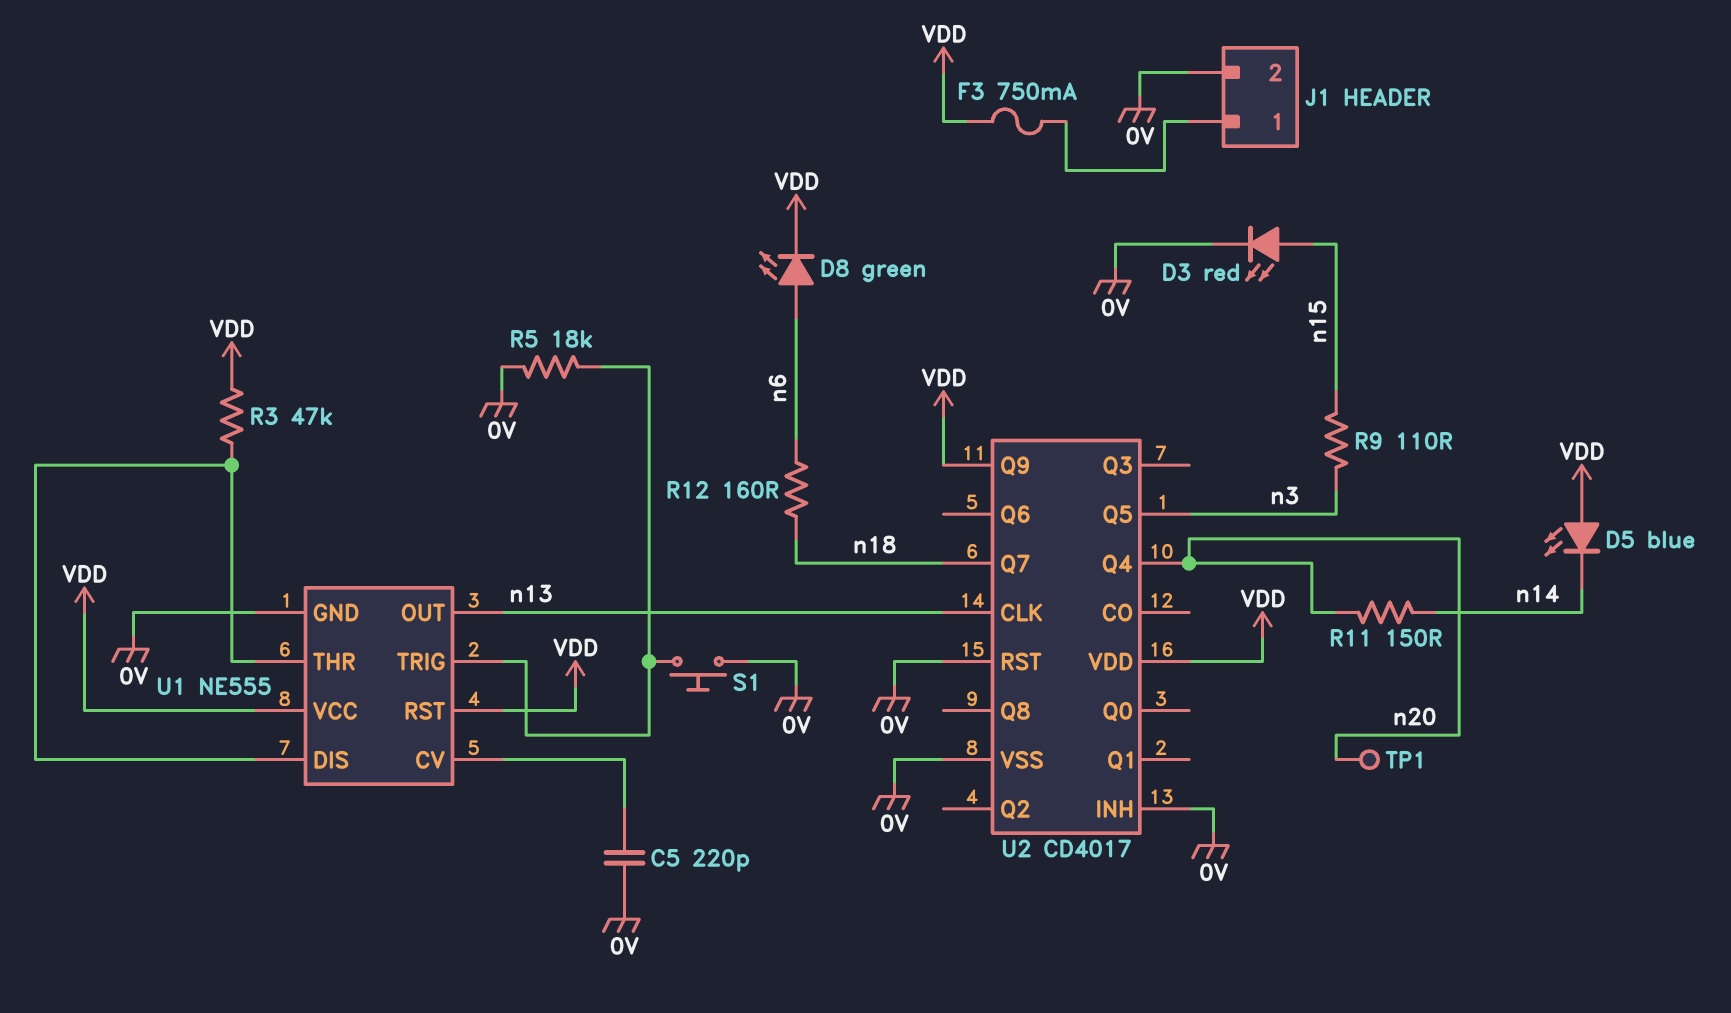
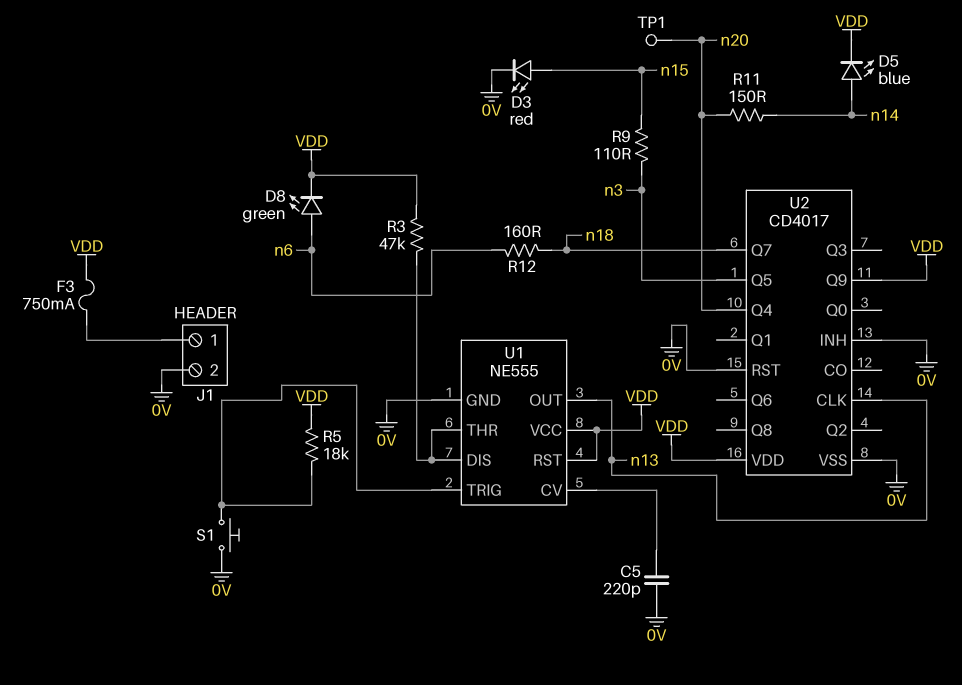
D5: LED blue (A VDD, K n14) -> LED blue (A n14, K VDD)
R5: 18k (0V, U1/TRIG) -> 18k (U1/TRIG, VDD)

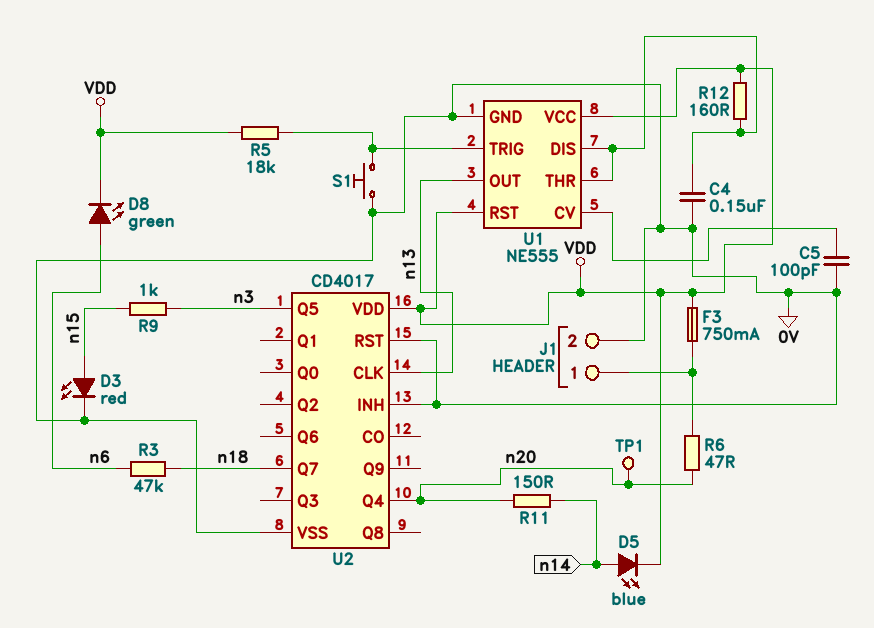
C4: none -> 150nF (0V, U1/DIS)
C5: 220pF (0V, U1/CV) -> 100pF (0V, U1/CV)
R3: 47k (U1/DIS, VDD) -> 47k (n6, n18)
R6: none -> 47 (J1/1, n20)
R9: 110 (n3, n15) -> 1k (n3, n15)
R12: 160 (n6, n18) -> 160 (U1/DIS, VDD)
U2 pin Q9: VDD -> none

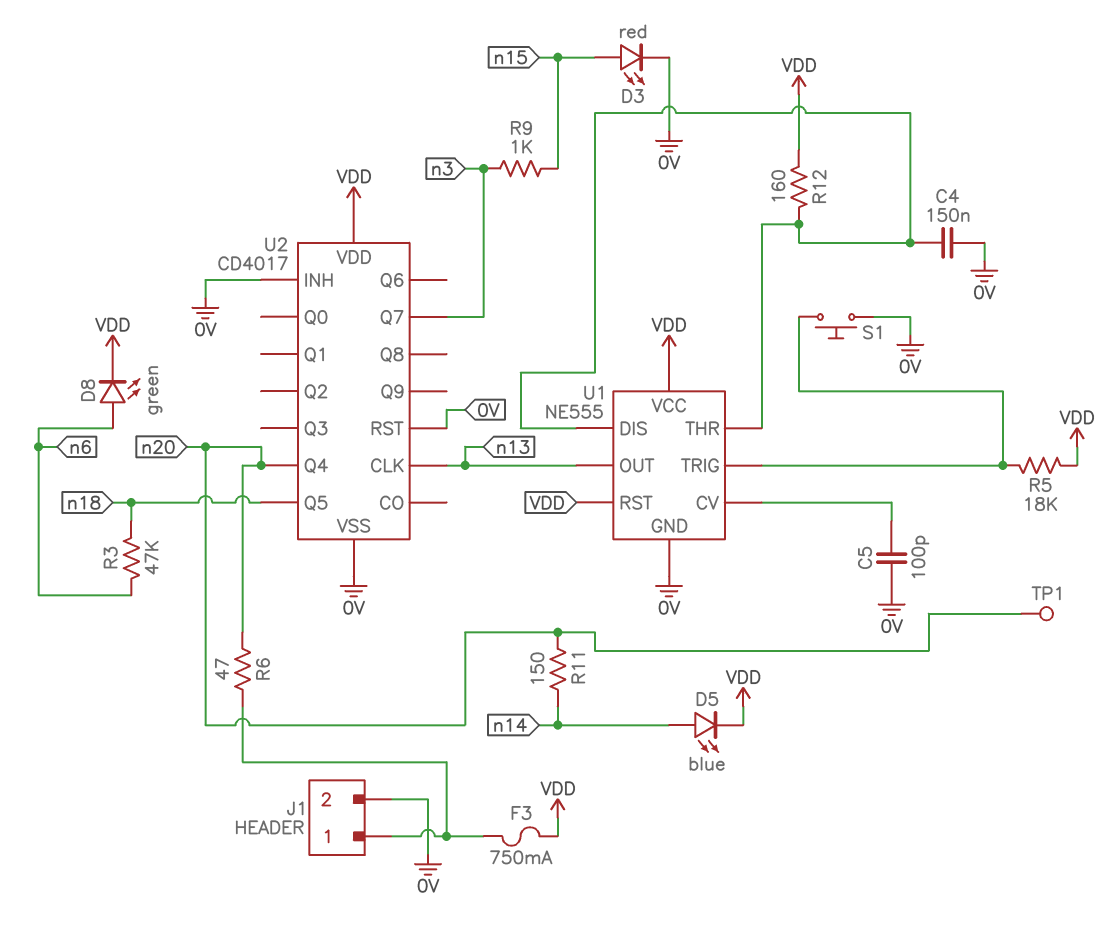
U2 pin Q5: n3 -> n18
U2 pin Q7: n18 -> n3

